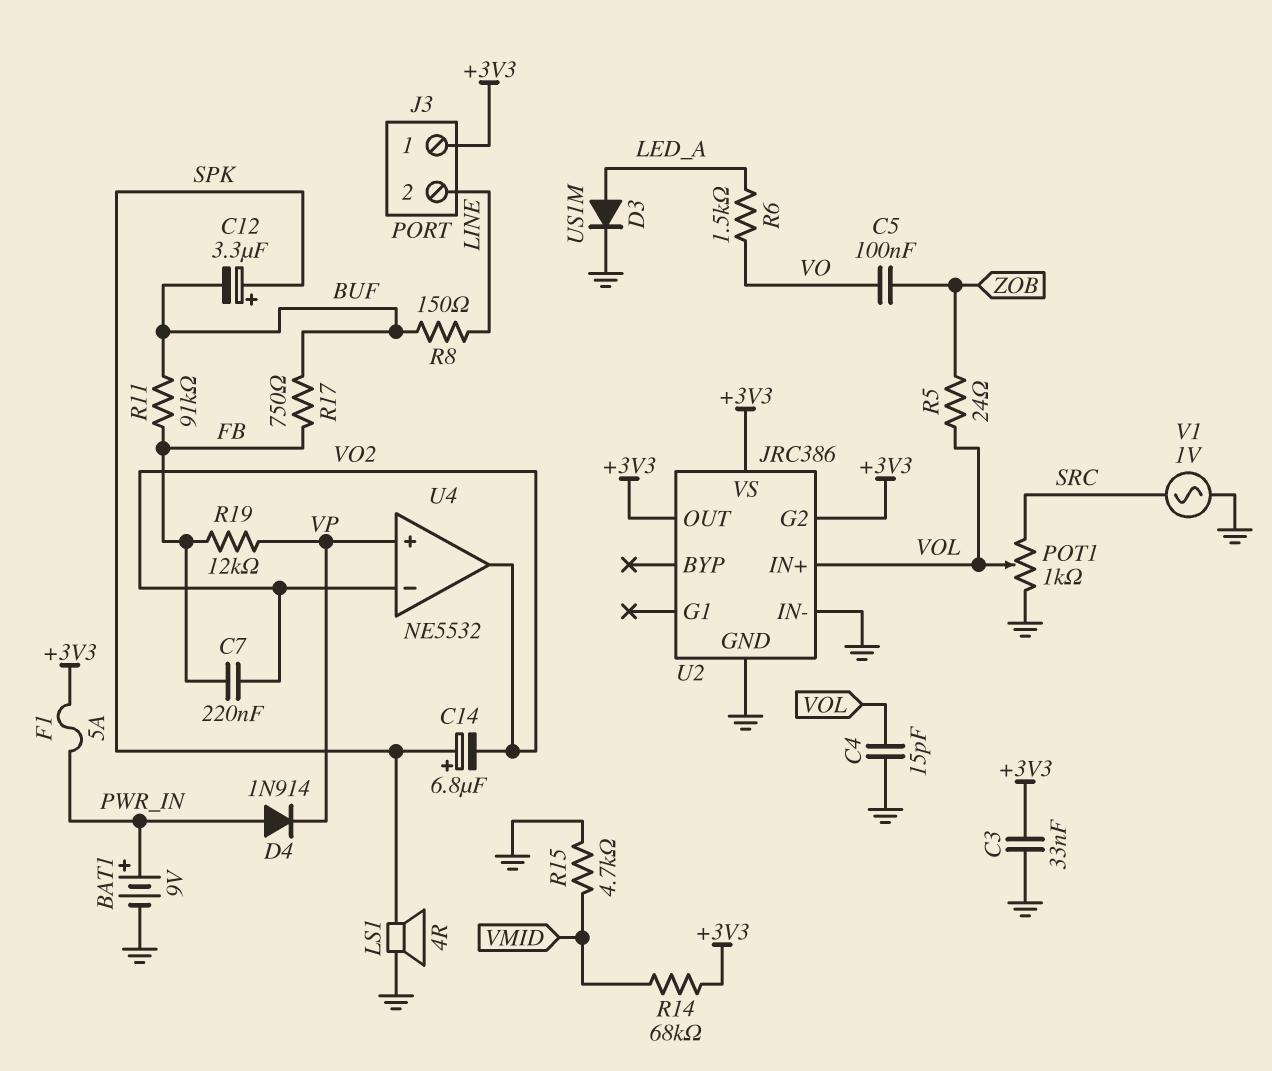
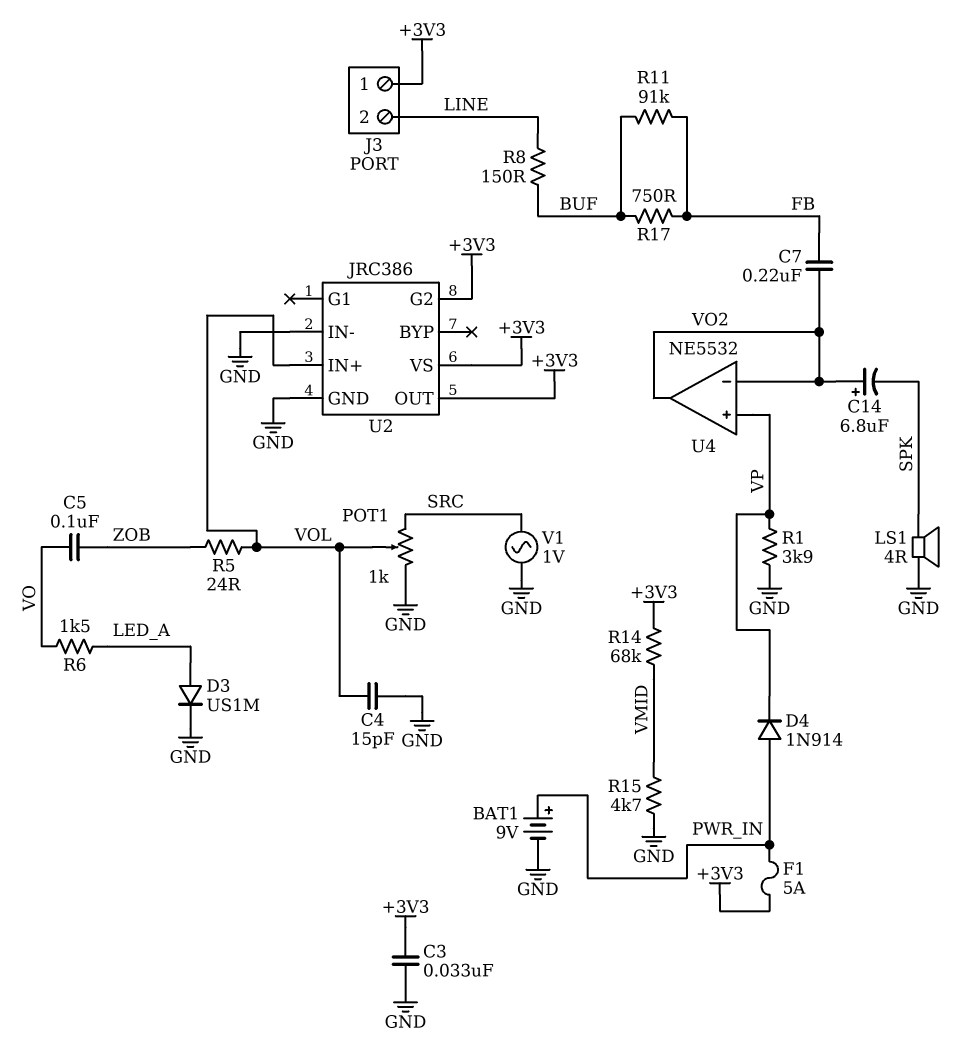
C12: 3.3uF (plus SPK, minus BUF) -> none
C14: 6.8uF (plus SPK, minus VO2) -> 6.8uF (plus VO2, minus SPK)
R1: none -> 3.9k (GND, VP)
R19: 12k (FB, VP) -> none

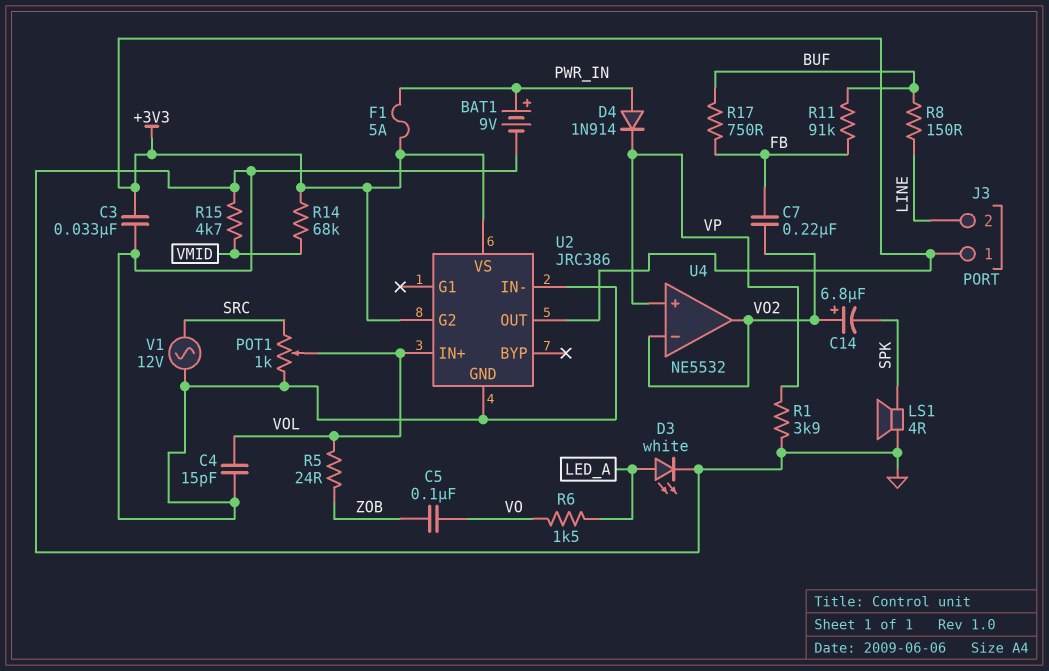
D3: diode US1M (A LED_A, K GND) -> LED white (A LED_A, K GND)
V1: AC 1V (GND, SRC) -> AC 12V (GND, SRC)

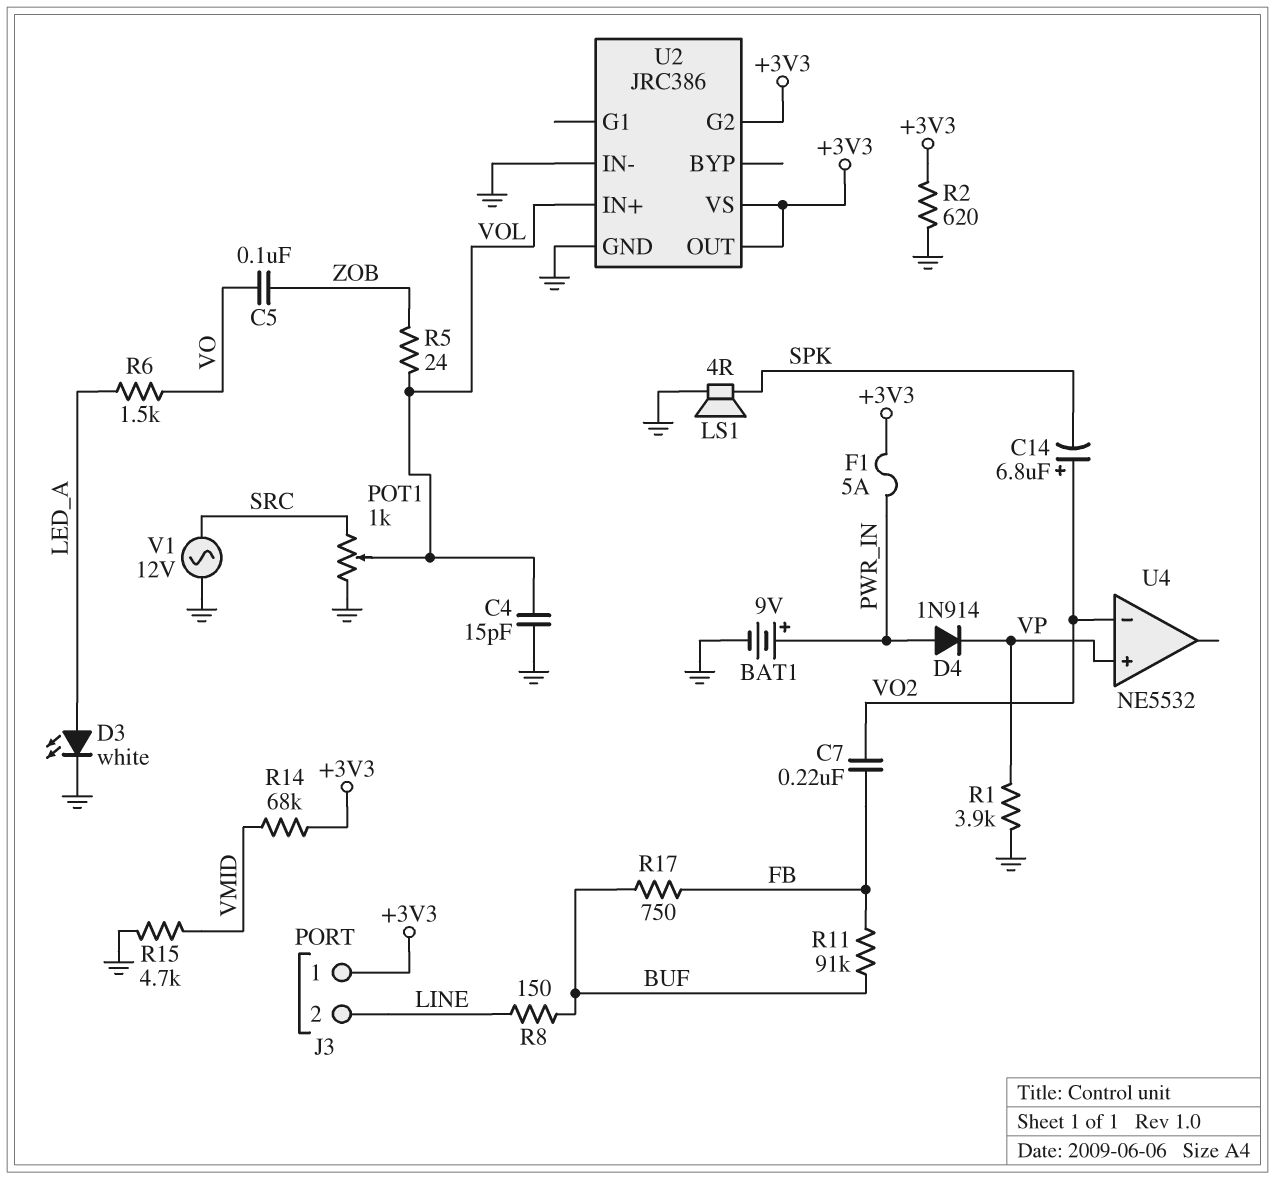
C3: 33nF (+3V3, GND) -> none
R2: none -> 620 (+3V3, GND)
U4 pin out: VO2 -> none

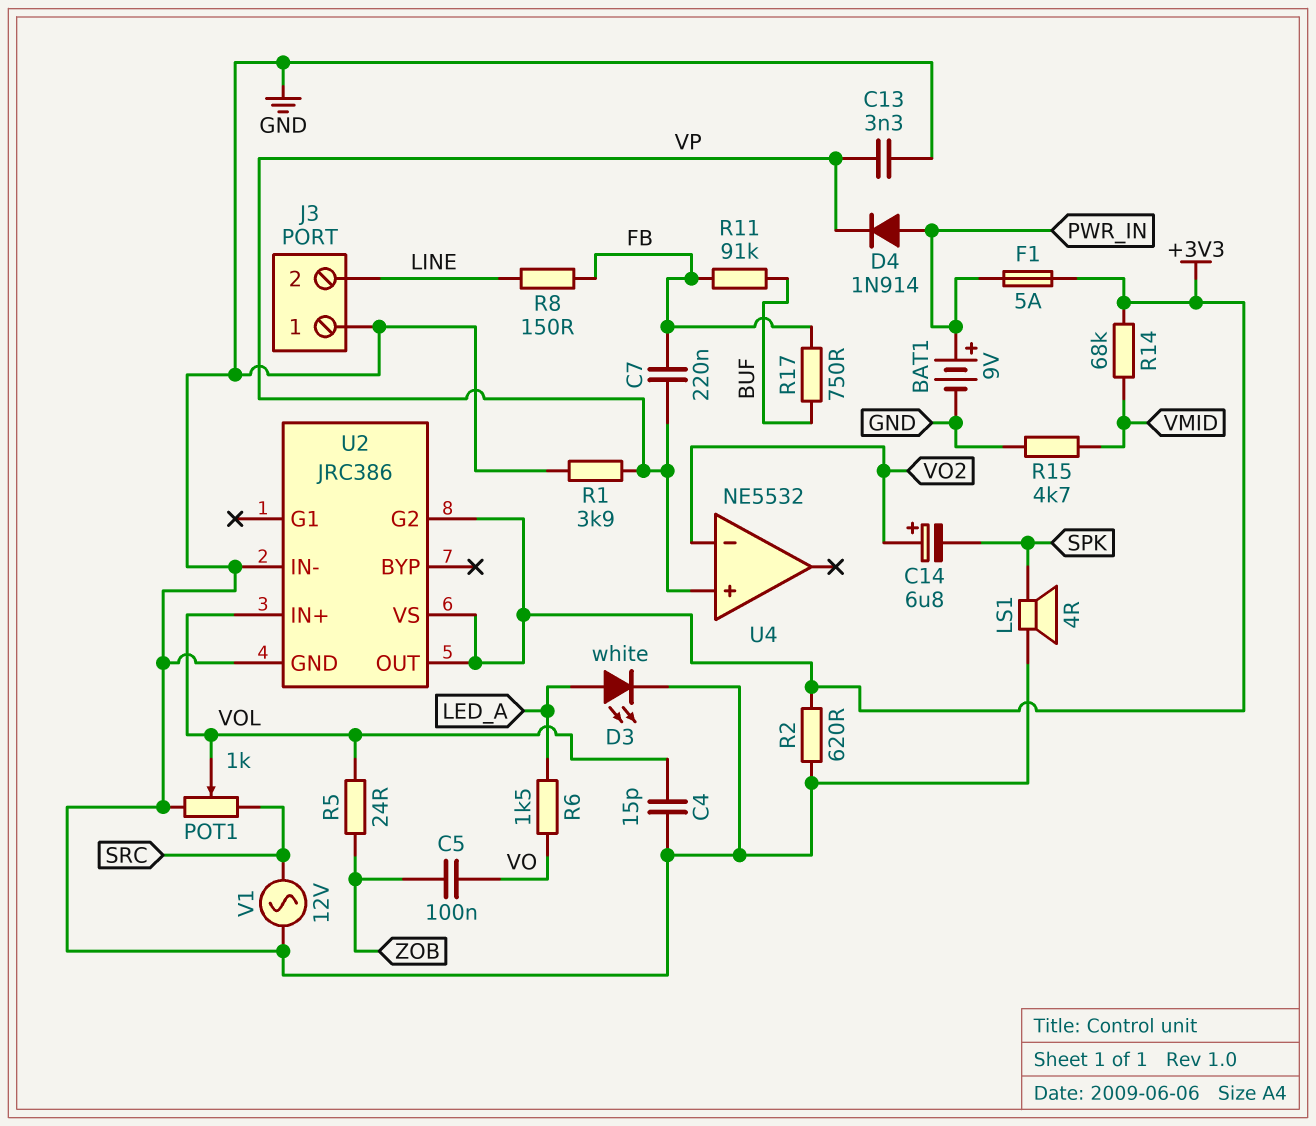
C7: 220nF (FB, VO2) -> 220nF (FB, VP)
C13: none -> 3.3nF (GND, VP)
J3 pin 1: +3V3 -> GND
R8: 150 (BUF, LINE) -> 150 (FB, LINE)

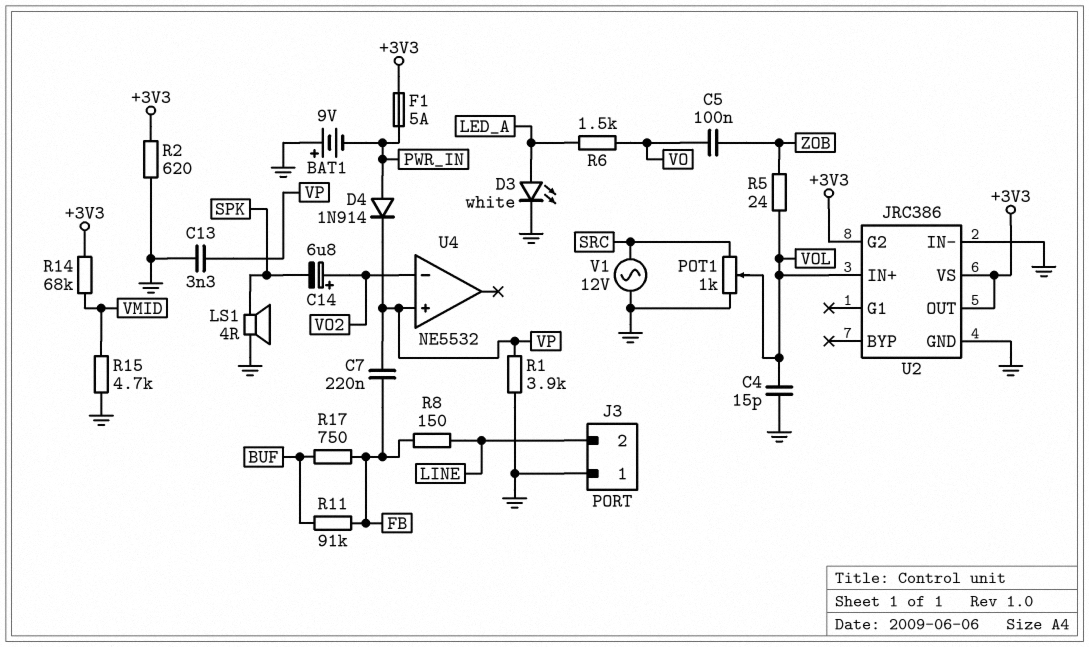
BAT1: 9V (plus PWR_IN, minus GND) -> 9V (plus GND, minus PWR_IN)

